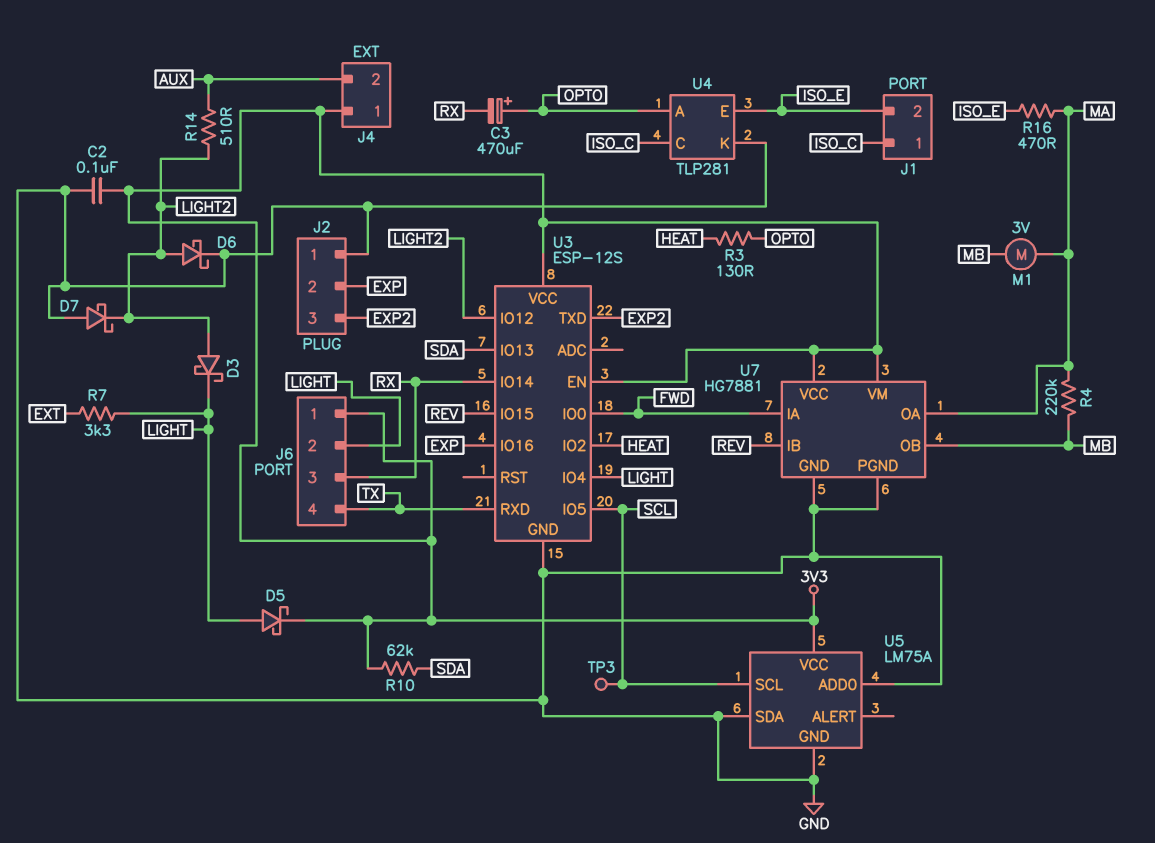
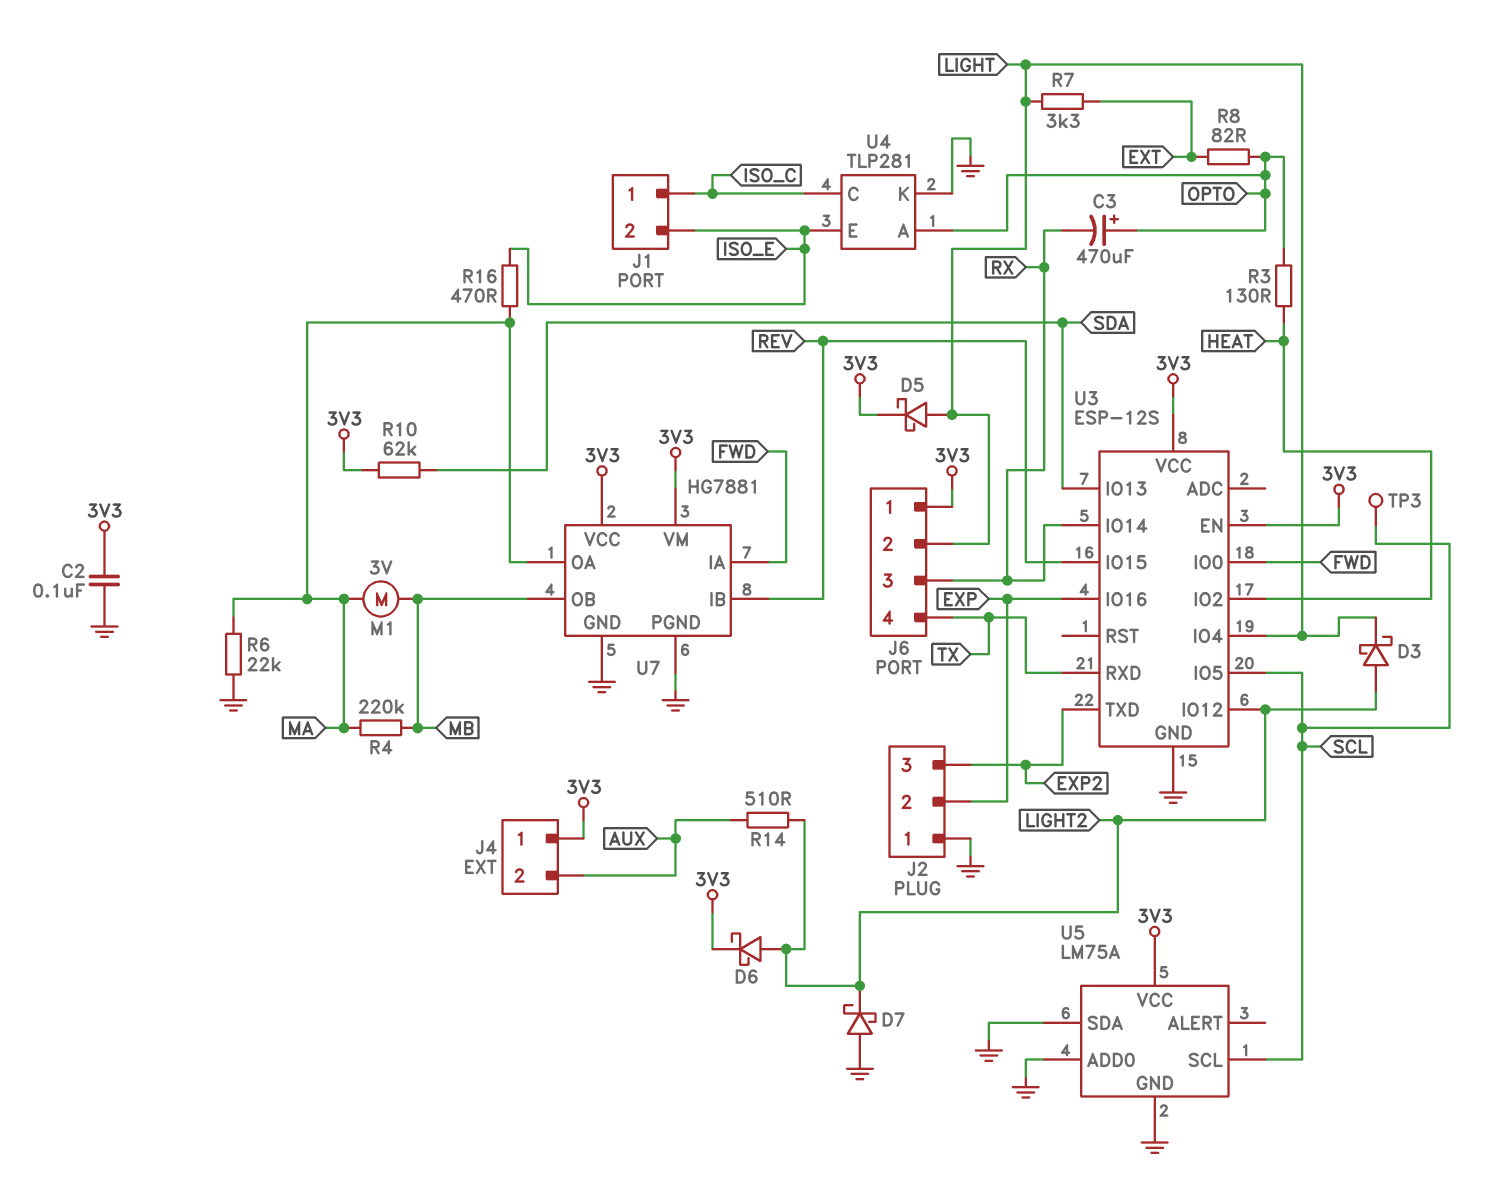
D6: schottky (A LIGHT2, K GND) -> schottky (A LIGHT2, K 3V3)
R6: none -> 22k (GND, MA)
R8: none -> 82 (EXT, OPTO)

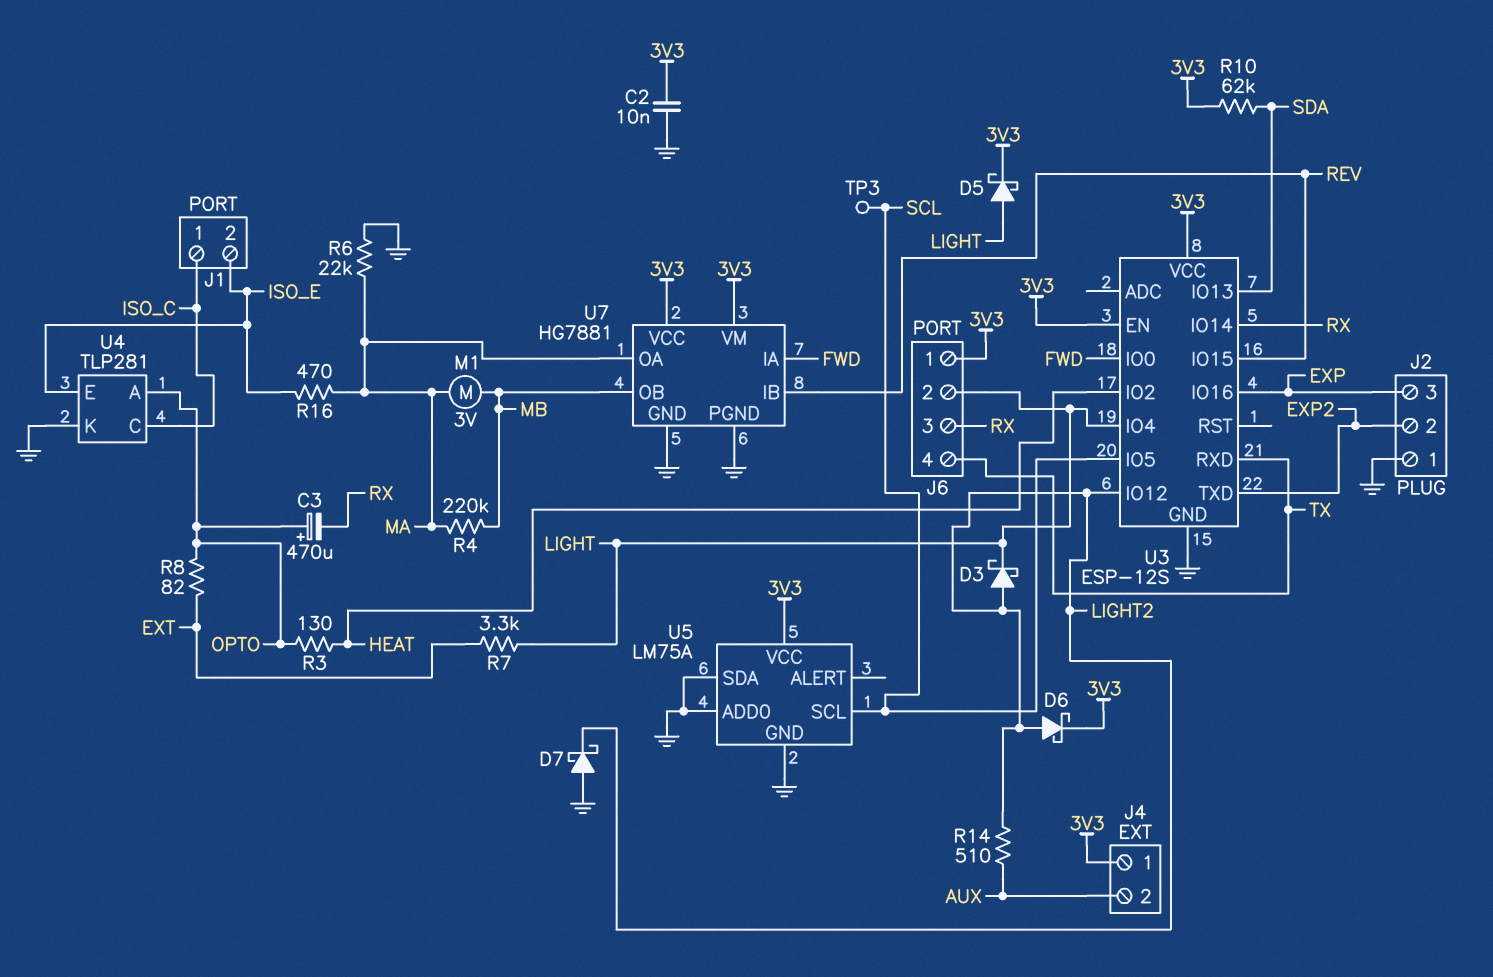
C2: 100nF (3V3, GND) -> 10nF (3V3, GND)
J2 pin 2: EXP -> EXP2
J2 pin 3: EXP2 -> EXP

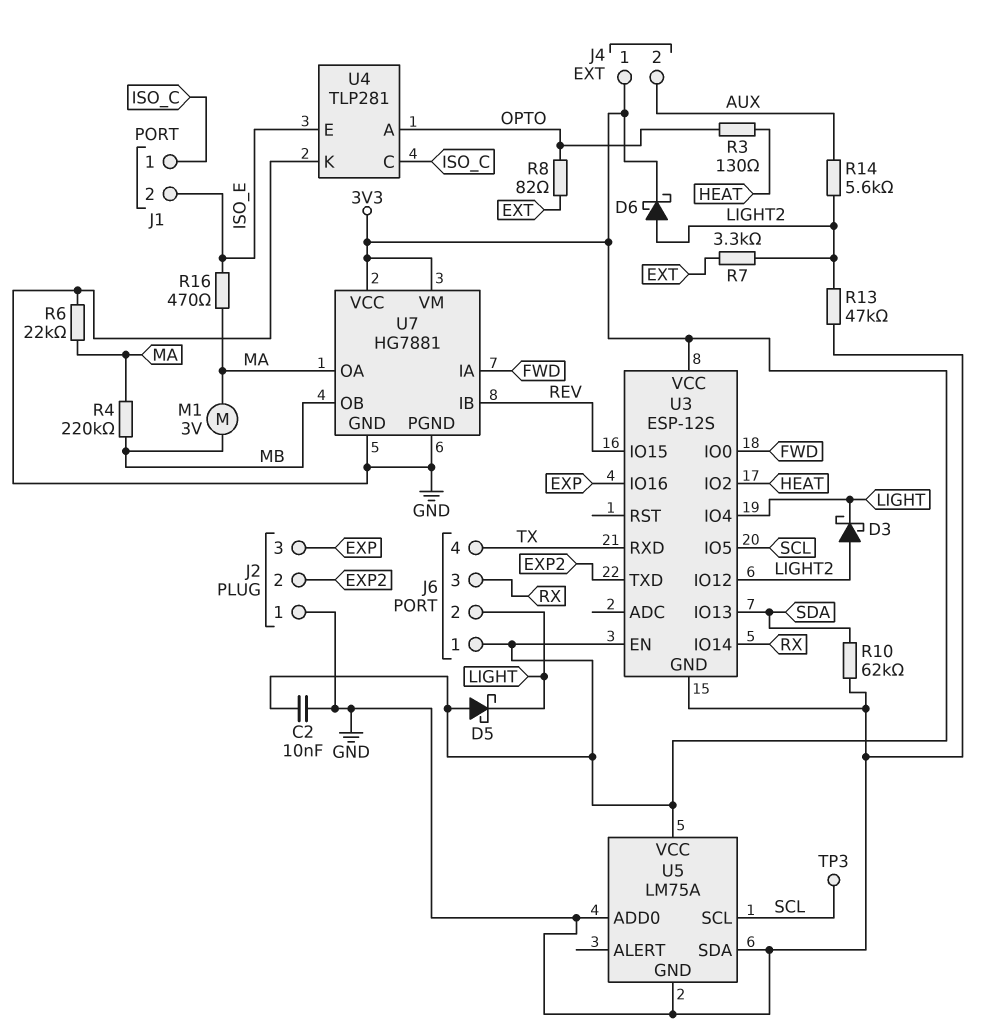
C3: 470uF (plus OPTO, minus RX) -> none
D5: schottky (A LIGHT, K 3V3) -> schottky (A 3V3, K LIGHT)
D7: schottky (A GND, K LIGHT2) -> none
R7: 3.3k (EXT, LIGHT) -> 3.3k (EXT, LIGHT2)
R10: 62k (3V3, SDA) -> 62k (GND, SDA)
R13: none -> 47k (GND, LIGHT2)
R14: 510 (AUX, LIGHT2) -> 5.6k (AUX, LIGHT2)

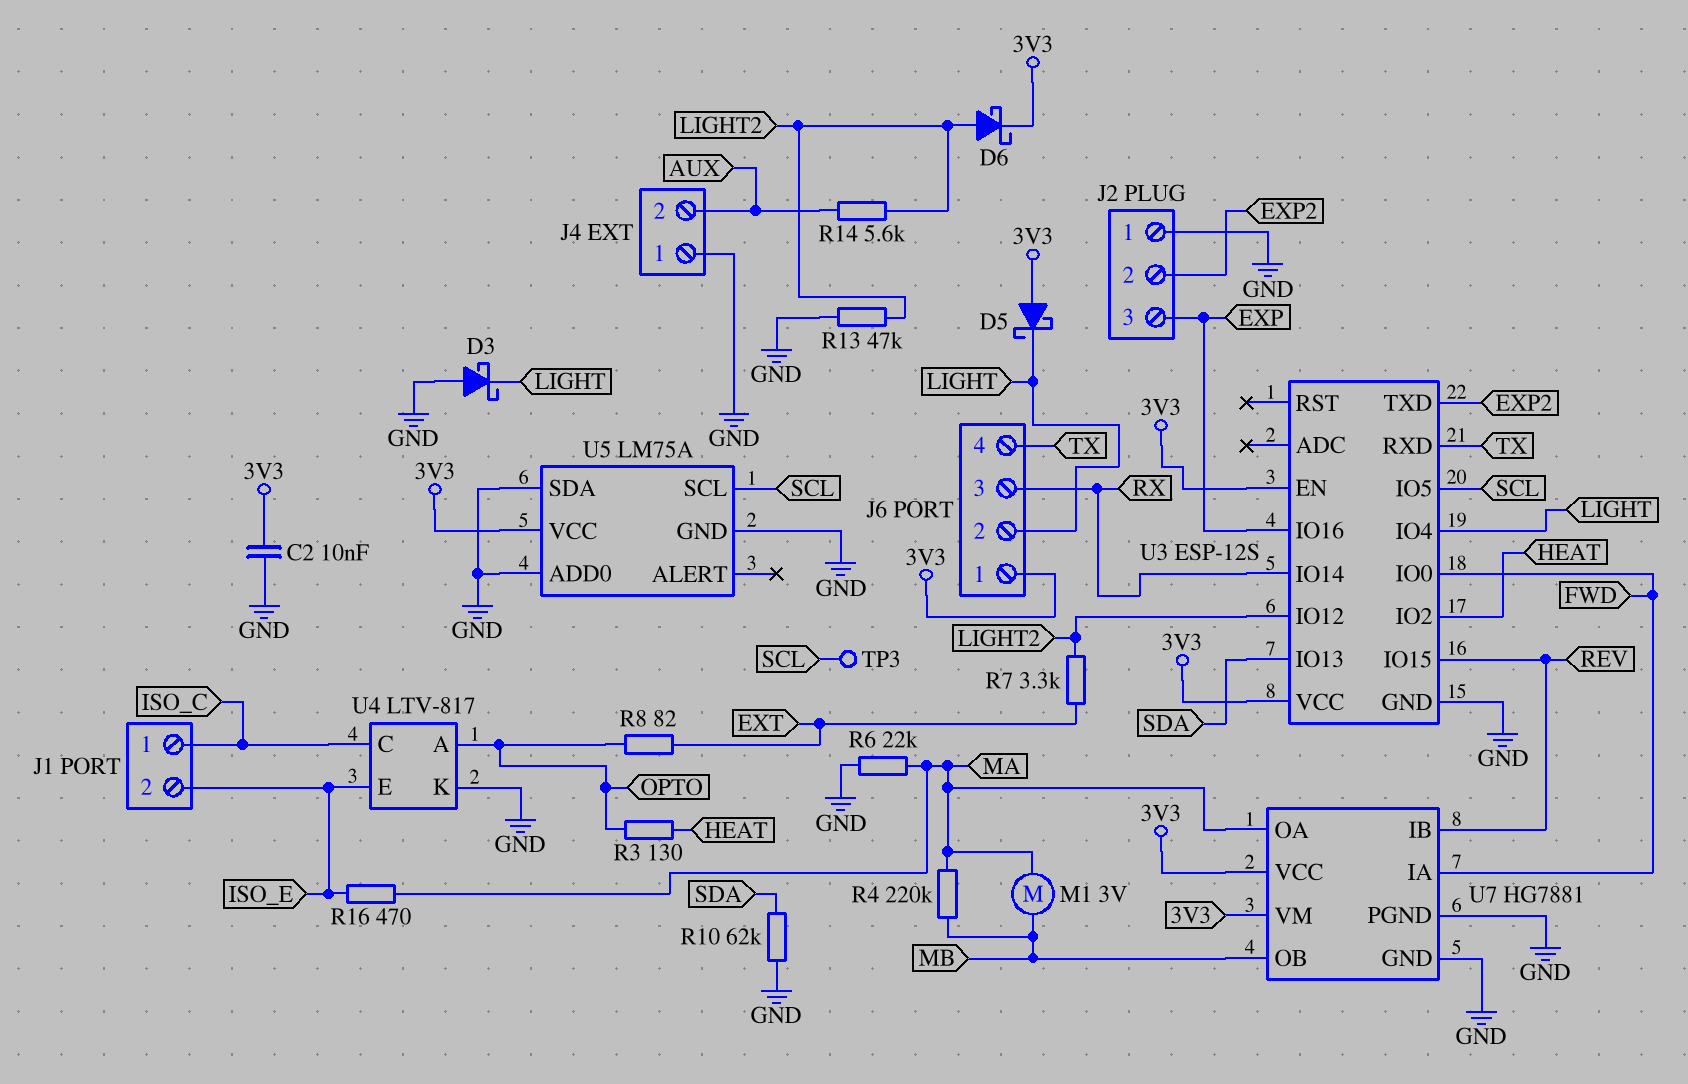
D3: schottky (A LIGHT2, K LIGHT) -> schottky (A GND, K LIGHT)
J4 pin 1: 3V3 -> GND
U4: TLP281 -> LTV-817

